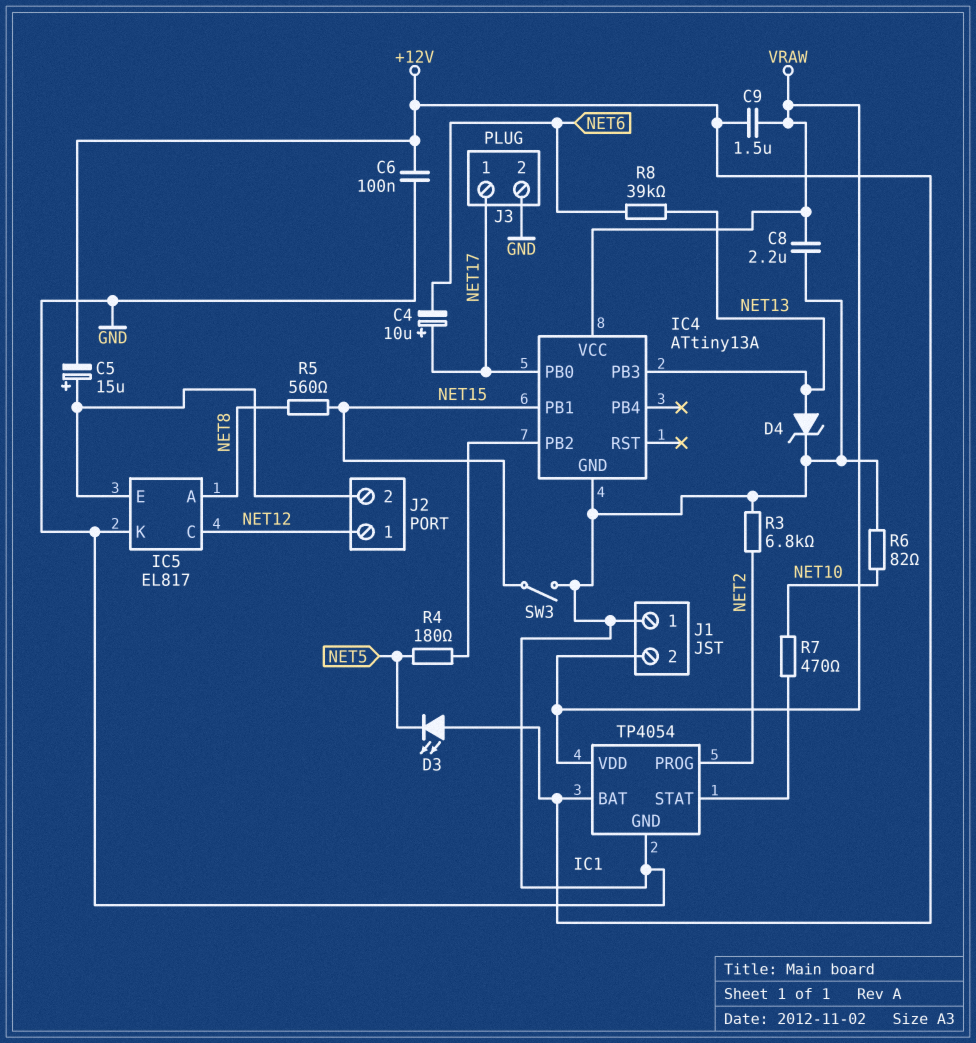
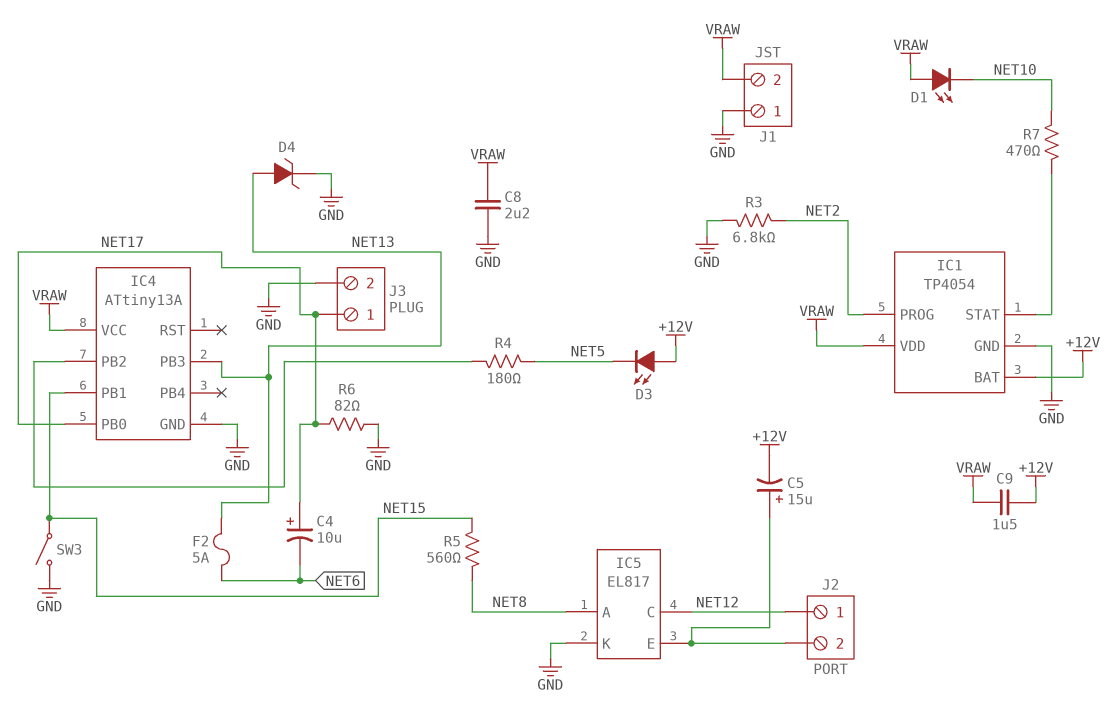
C6: 100nF (+12V, GND) -> none
D1: none -> LED (A VRAW, K NET10)
F2: none -> 5A (NET6, NET13)
R6: 82 (GND, NET10) -> 82 (GND, NET17)
R8: 39k (NET6, NET13) -> none

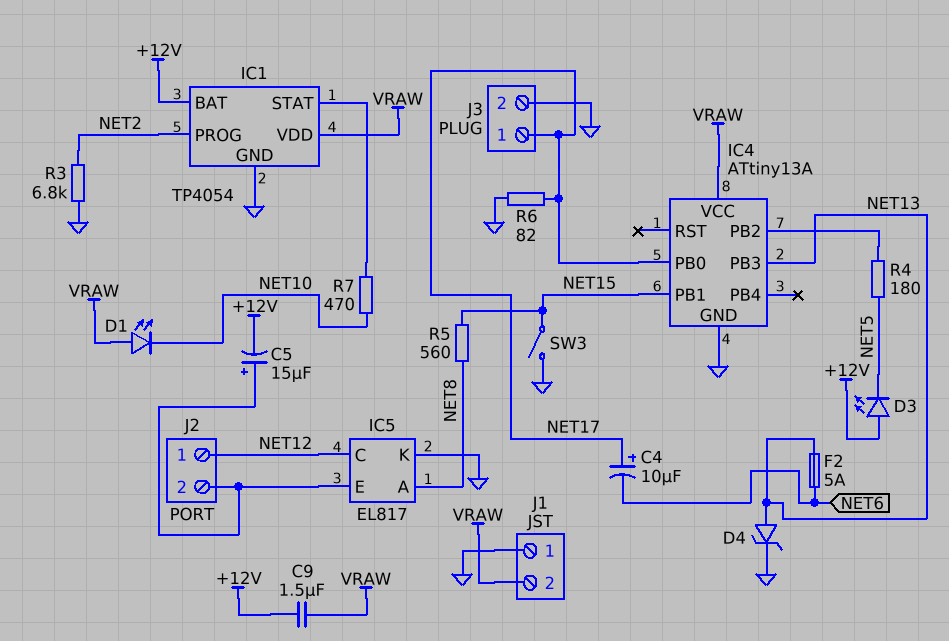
C8: 2.2uF (GND, VRAW) -> none

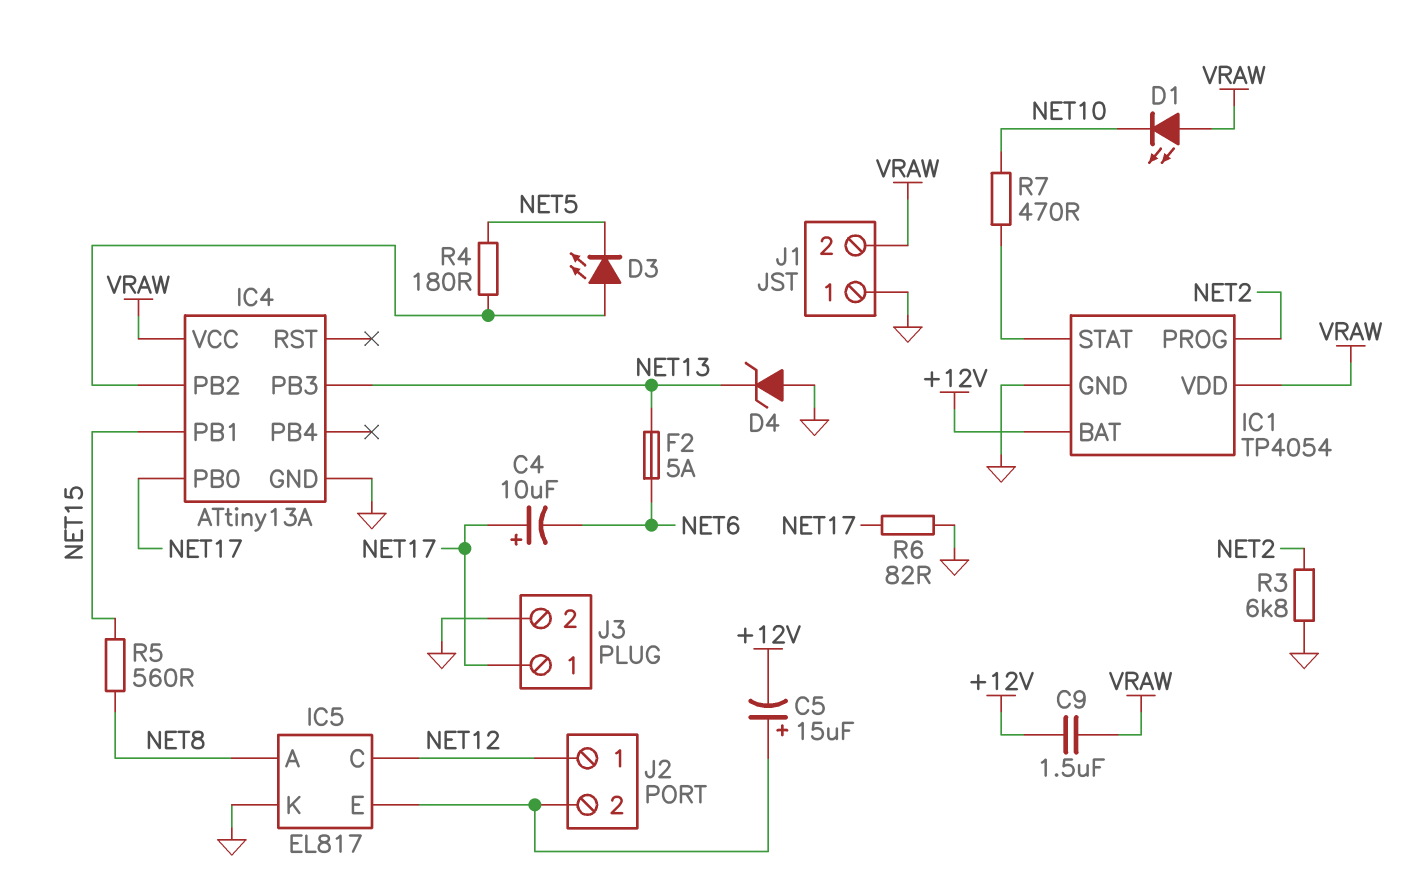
D3: LED (A +12V, K NET5) -> LED (A IC4/PB2, K NET5)
D4: zener (A NET13, K GND) -> zener (A GND, K NET13)
SW3: switch (GND, NET15) -> none

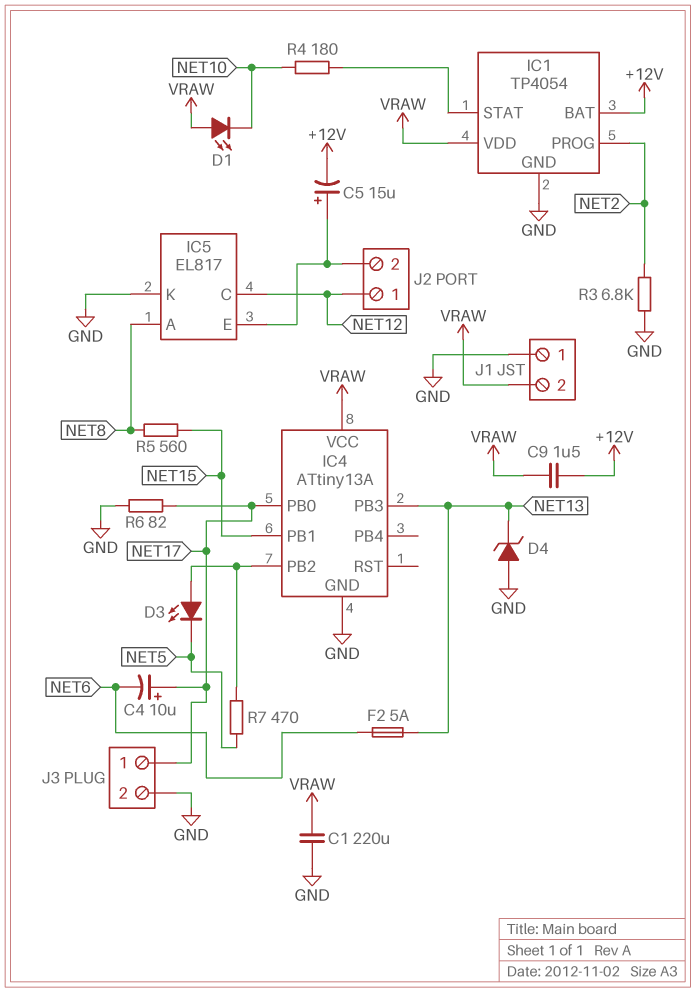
C1: none -> 220uF (GND, VRAW)
R4: 180 (IC4/PB2, NET5) -> 180 (IC1/STAT, NET10)
R7: 470 (IC1/STAT, NET10) -> 470 (IC4/PB2, NET5)

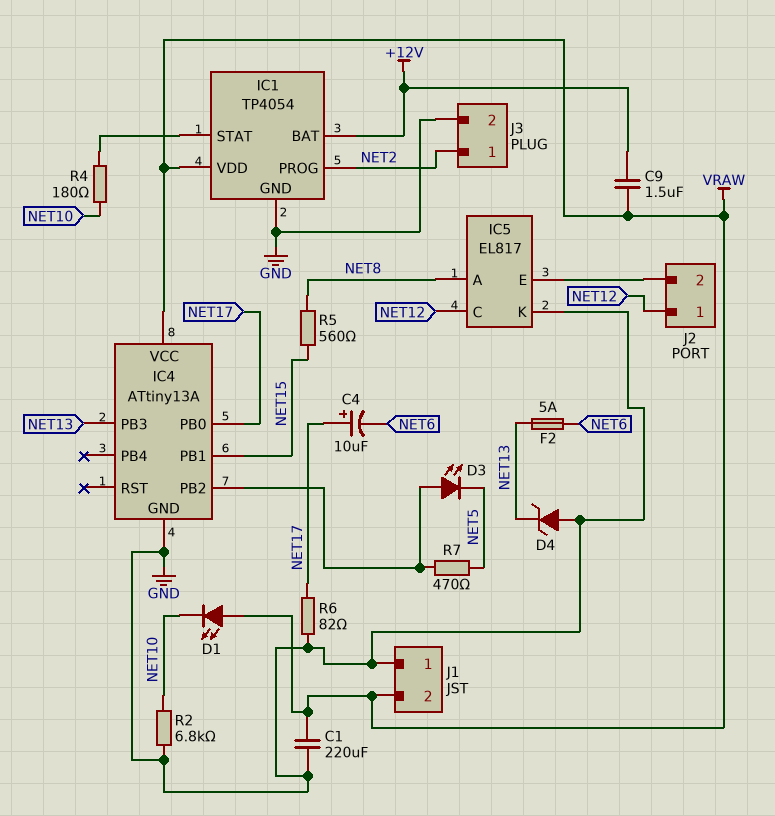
C5: 15uF (plus IC5/E, minus +12V) -> none
J3 pin 1: NET17 -> NET2
R2: none -> 6.8k (GND, NET10)
R3: 6.8k (GND, NET2) -> none

